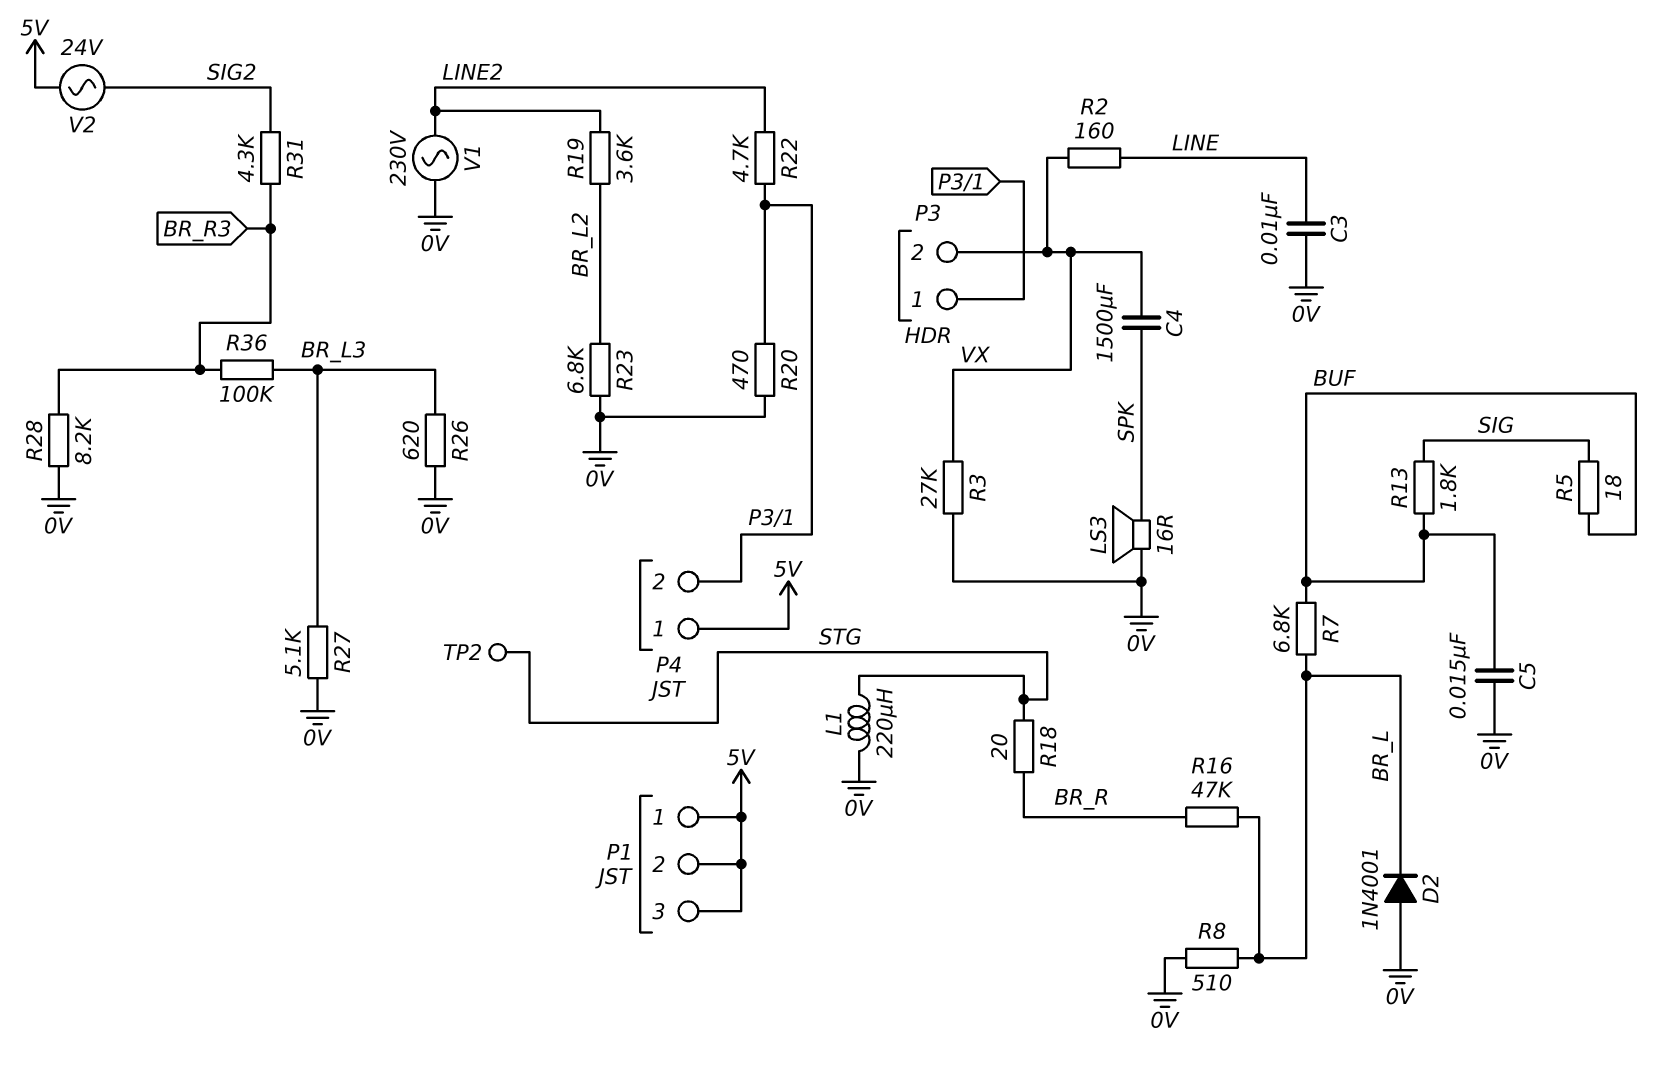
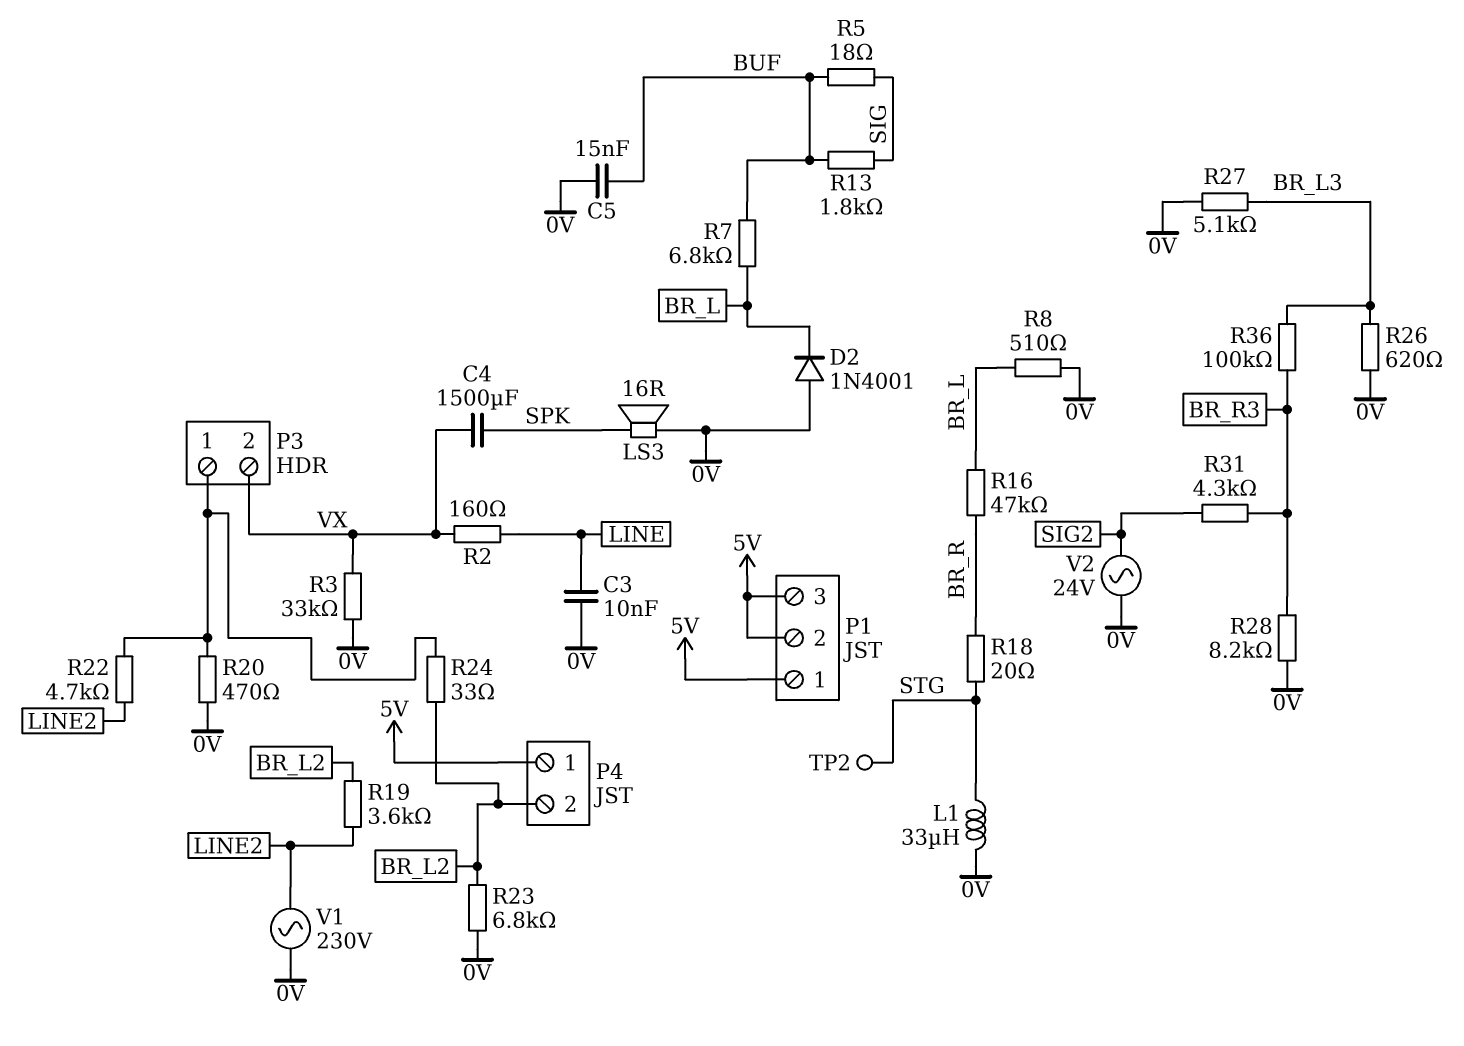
L1: 220uH (0V, STG) -> 33uH (0V, STG)
P4 pin 2: P3/1 -> BR_L2
R3: 27k (0V, VX) -> 33k (0V, VX)
R24: none -> 33 (BR_L2, P3/1)
V2: AC 24V (5V, SIG2) -> AC 24V (0V, SIG2)

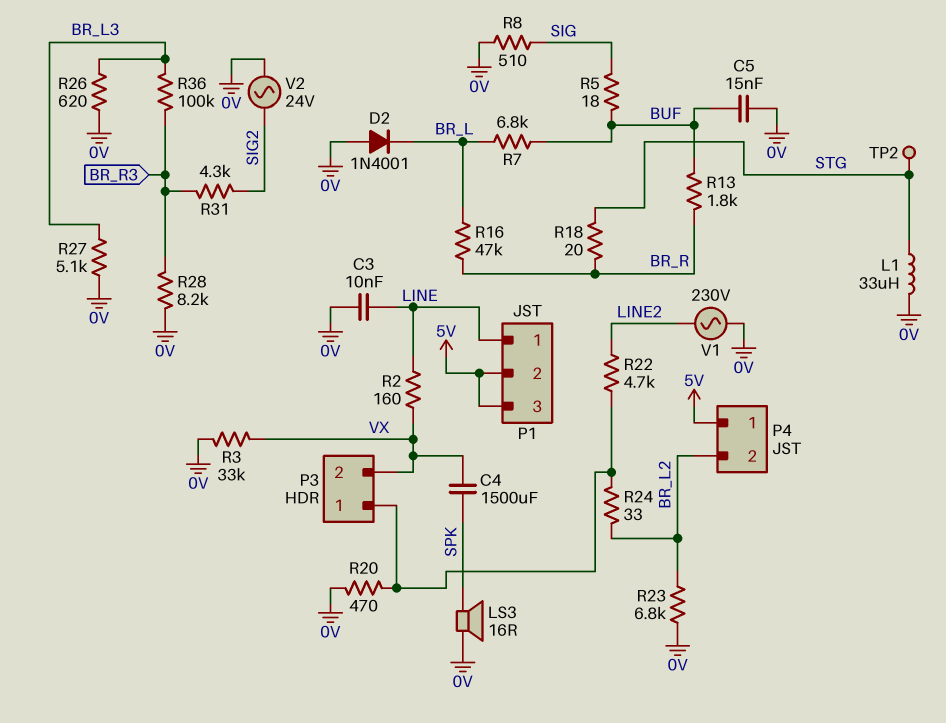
P1 pin 1: 5V -> LINE
R8: 510 (0V, BR_L) -> 510 (0V, SIG)
R13: 1.8k (BUF, SIG) -> 1.8k (BR_R, BUF)
R19: 3.6k (BR_L2, LINE2) -> none

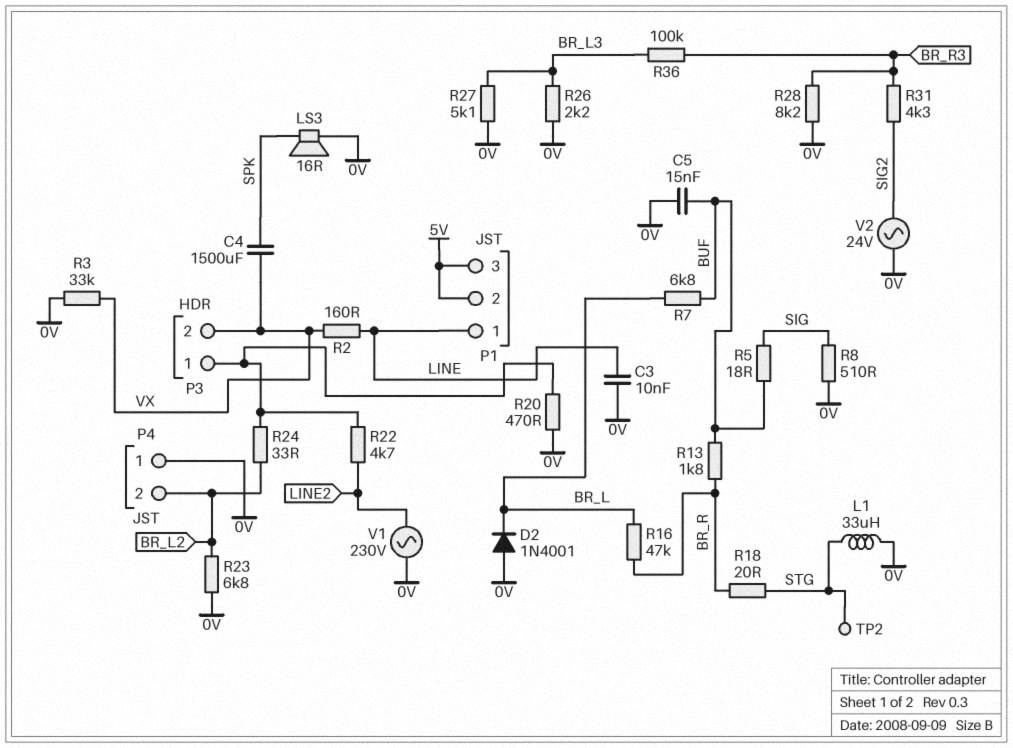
P4 pin 1: 5V -> 0V
R26: 620 (0V, BR_L3) -> 2.2k (0V, BR_L3)

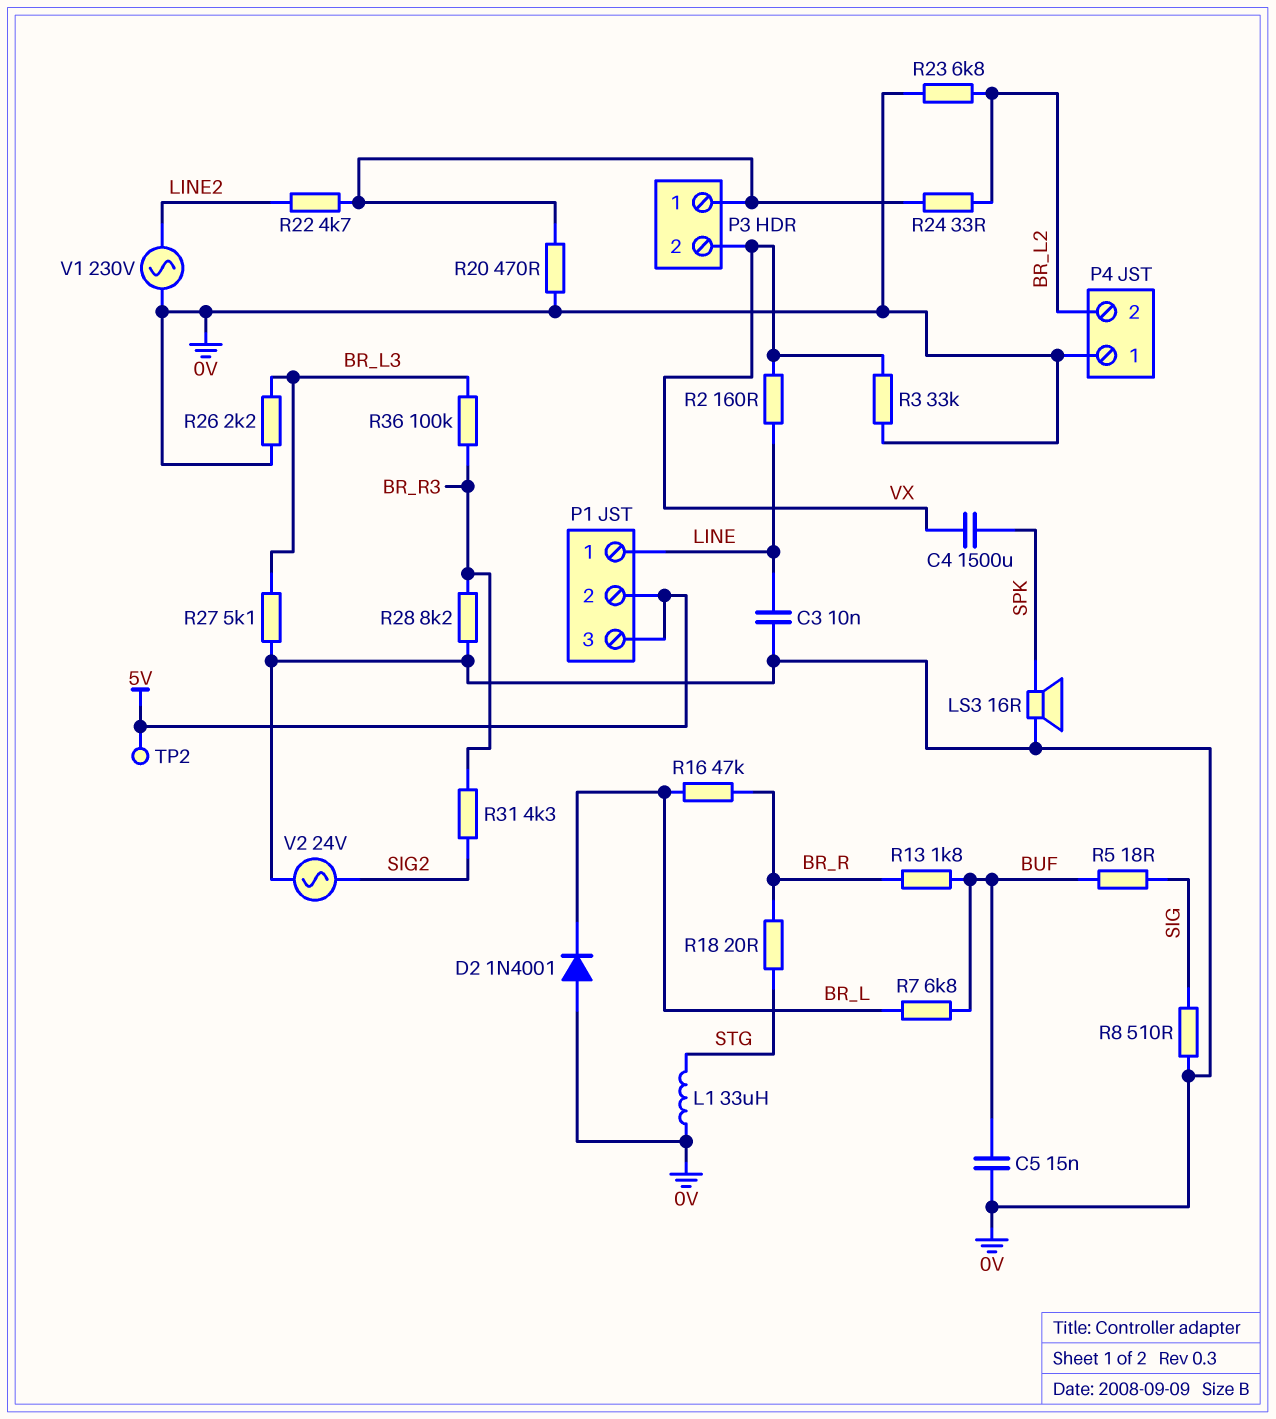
TP2: test point (STG) -> test point (5V)

